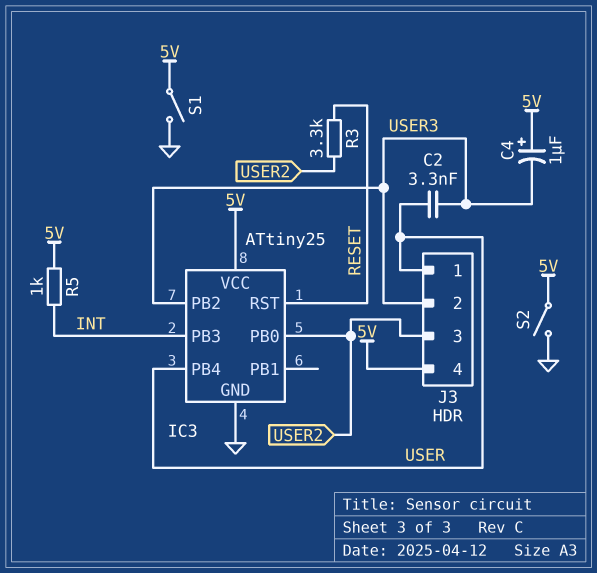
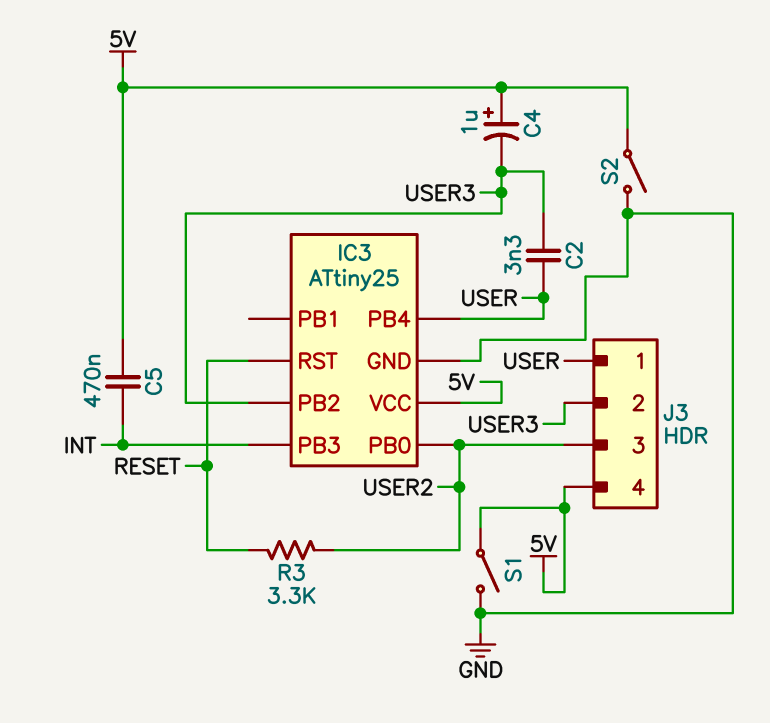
C5: none -> 470nF (5V, INT)
R5: 1k (5V, INT) -> none

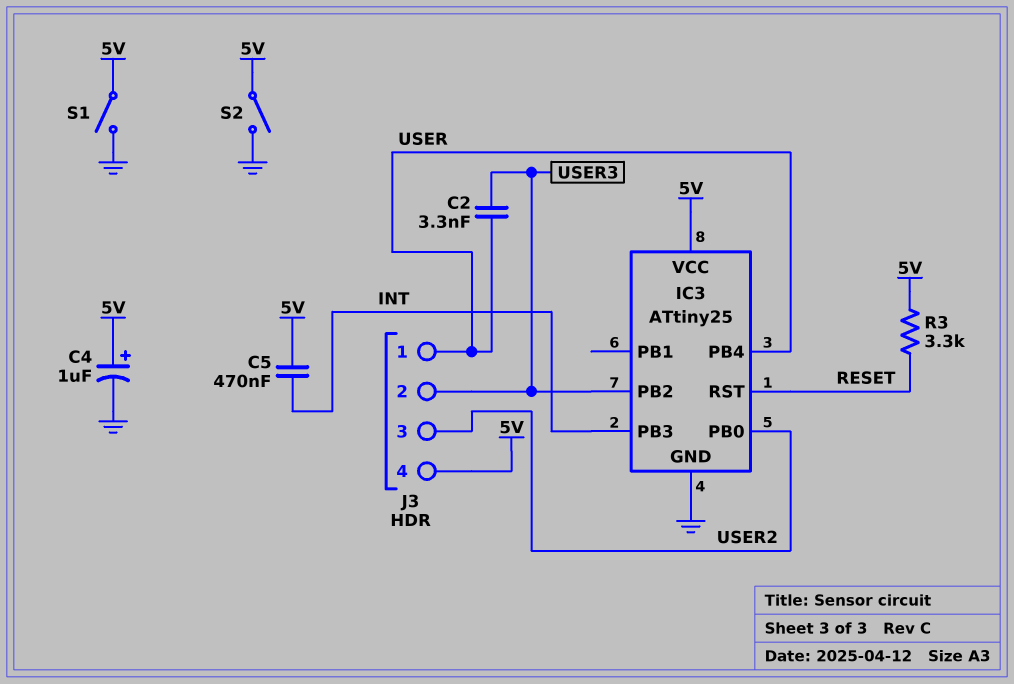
C4: 1uF (plus 5V, minus USER3) -> 1uF (plus 5V, minus GND)
R3: 3.3k (RESET, USER2) -> 3.3k (5V, RESET)

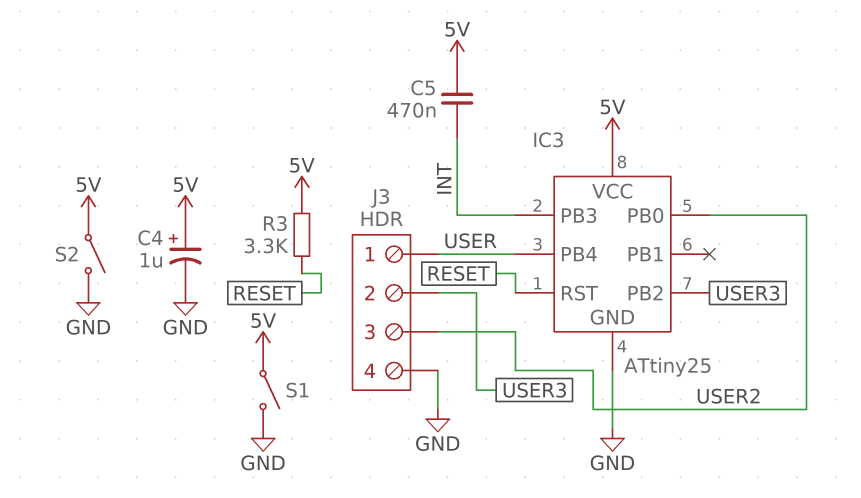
C2: 3.3nF (USER, USER3) -> none
J3 pin 4: 5V -> GND

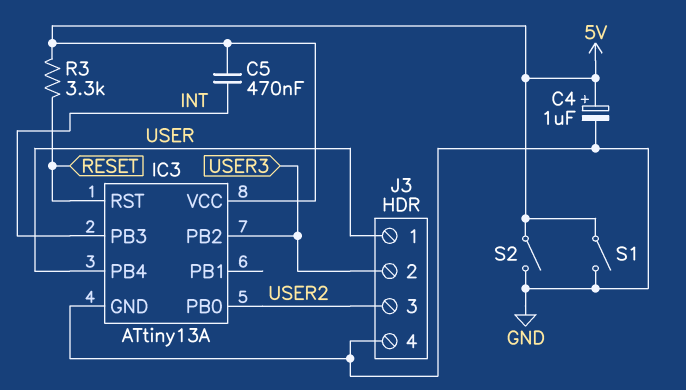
IC3: ATtiny25 -> ATtiny13A

